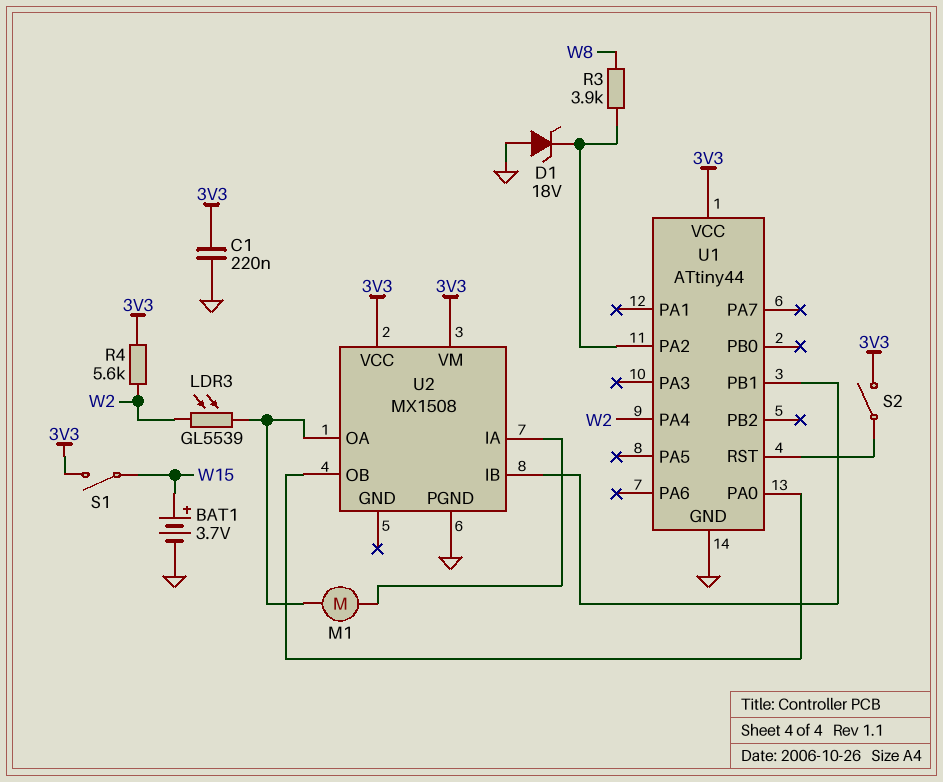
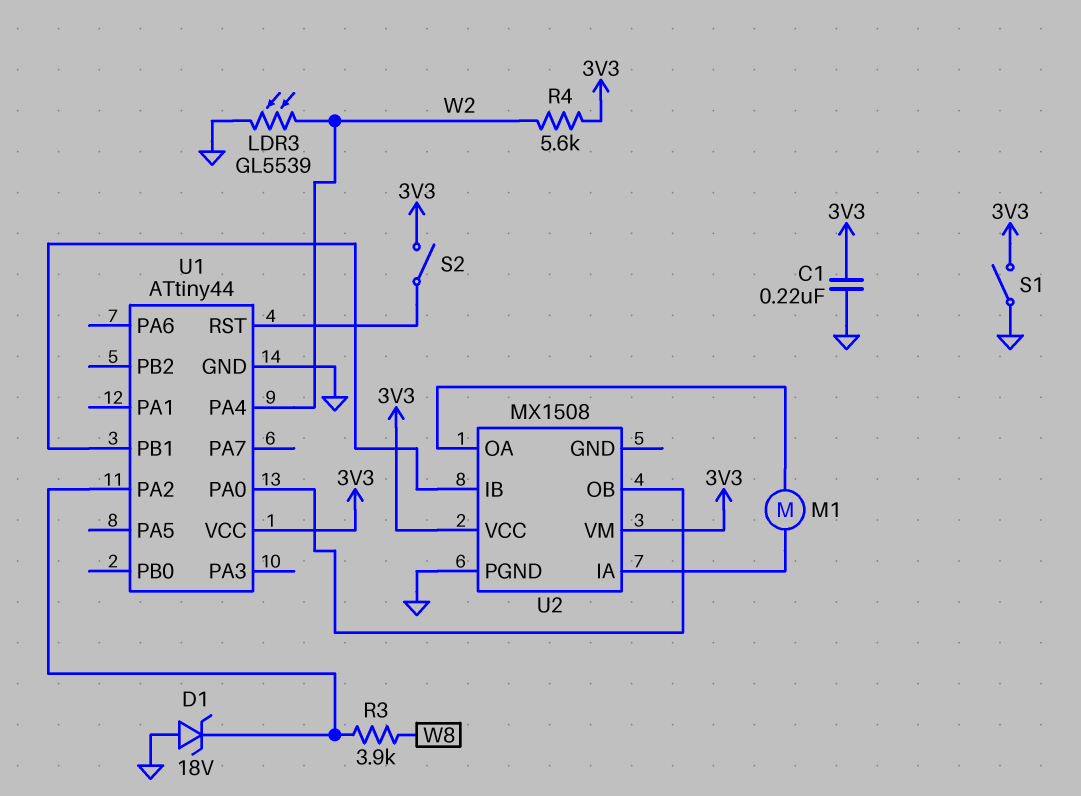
BAT1: 3.7V (plus W15, minus GND) -> none
LDR3: GL5539 (U2/OA, W2) -> GL5539 (GND, W2)
S1: switch (3V3, W15) -> switch (3V3, GND)

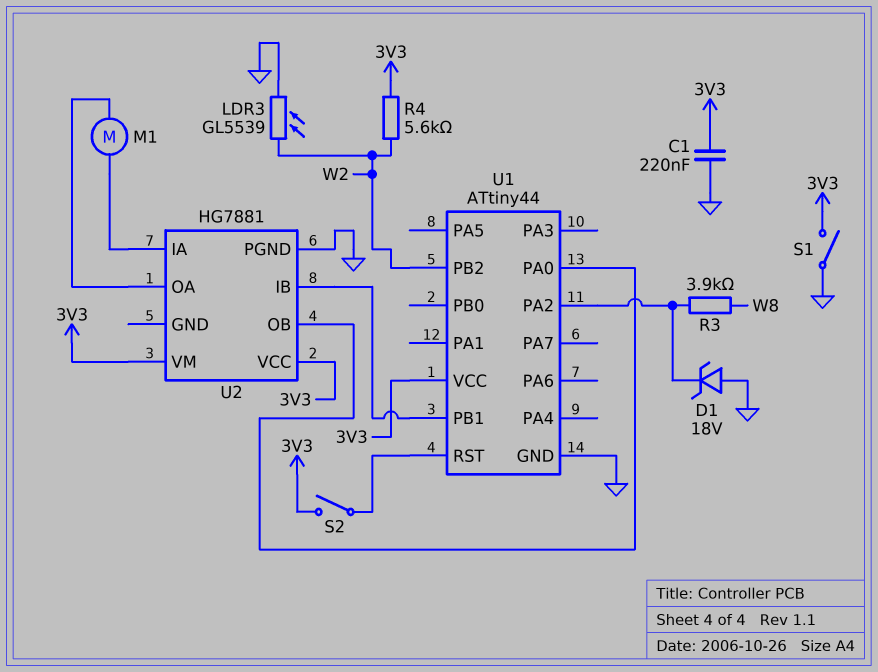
U1 pin PA4: W2 -> none
U1 pin PB2: none -> W2
U2: MX1508 -> HG7881

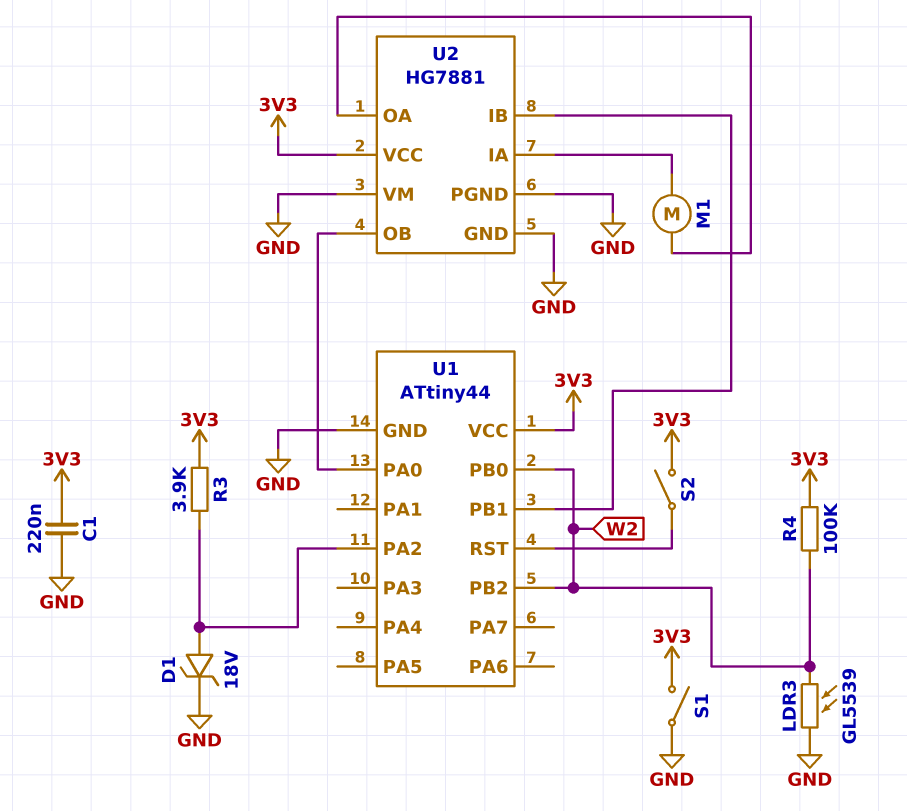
D1: zener 18V (A GND, K U1/PA2) -> zener 18V (A U1/PA2, K GND)
R3: 3.9k (U1/PA2, W8) -> 3.9k (3V3, U1/PA2)
R4: 5.6k (3V3, W2) -> 100k (3V3, W2)
U1 pin PB0: none -> W2
U2 pin GND: none -> GND
U2 pin VM: 3V3 -> GND

